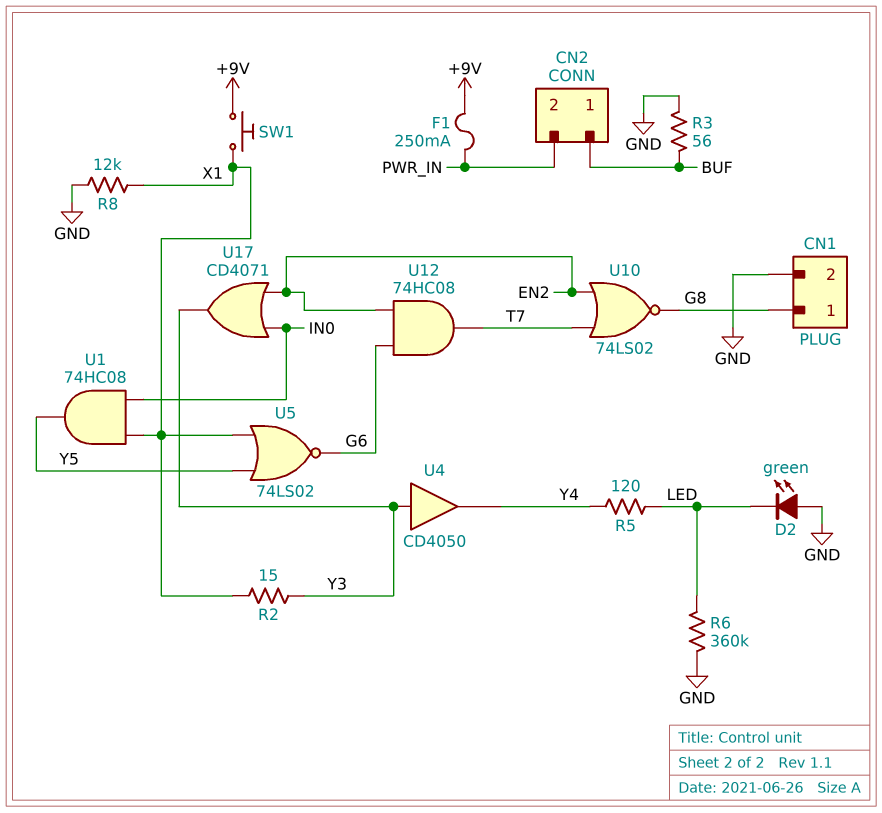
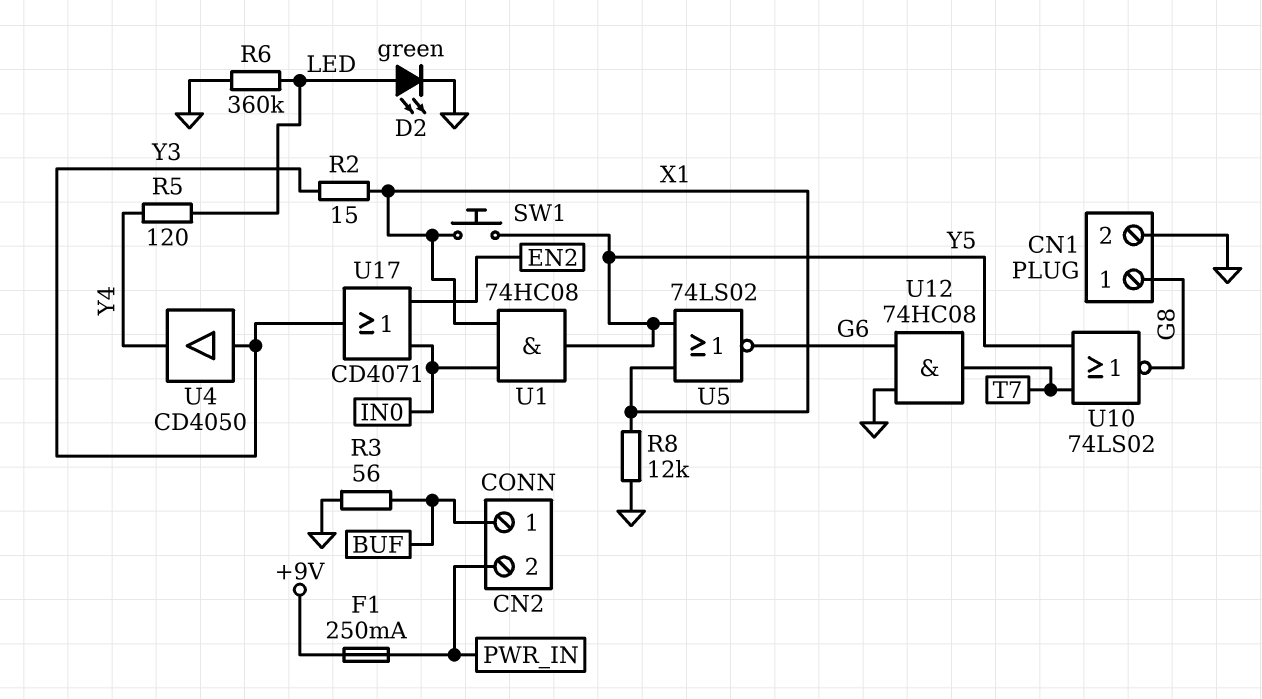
D2: LED green (A GND, K LED) -> LED green (A LED, K GND)
SW1: button (+9V, X1) -> button (X1, Y5)
U10: NOR 74LS02 (in EN2, in T7, out G8) -> NOR 74LS02 (in T7, in Y5, out G8)
U12: AND 74HC08 (in EN2, in G6, out T7) -> AND 74HC08 (in G6, in GND, out T7)

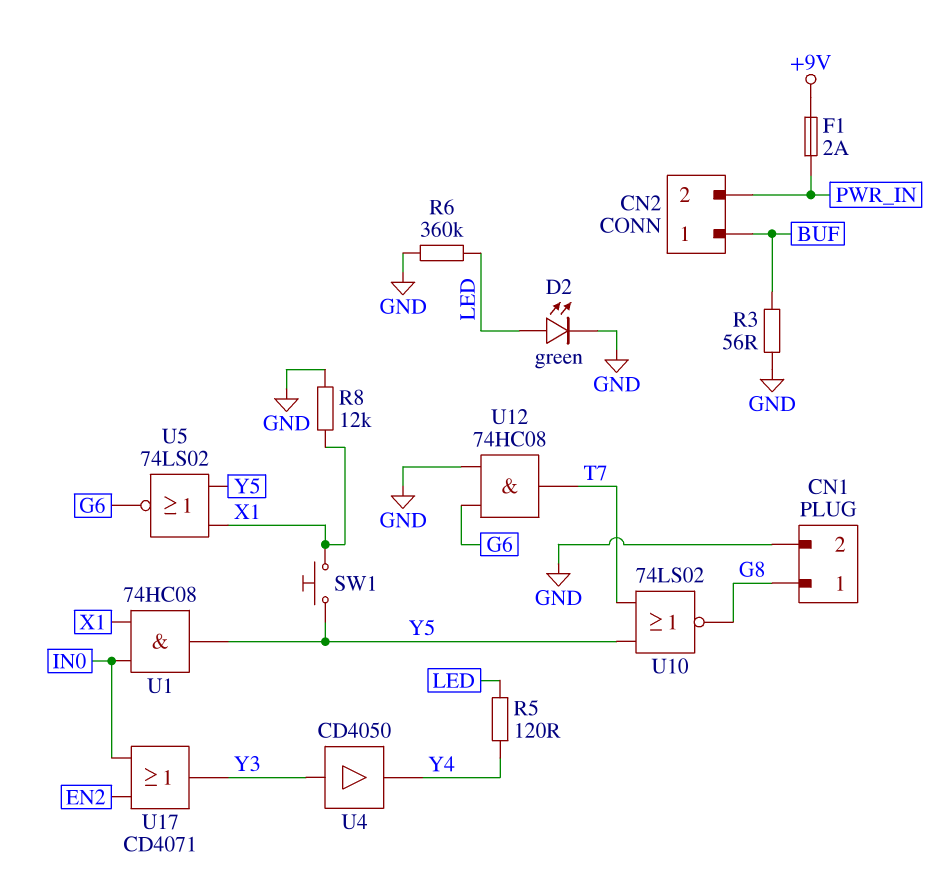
F1: 250mA (+9V, PWR_IN) -> 2A (+9V, PWR_IN)
R2: 15 (X1, Y3) -> none

